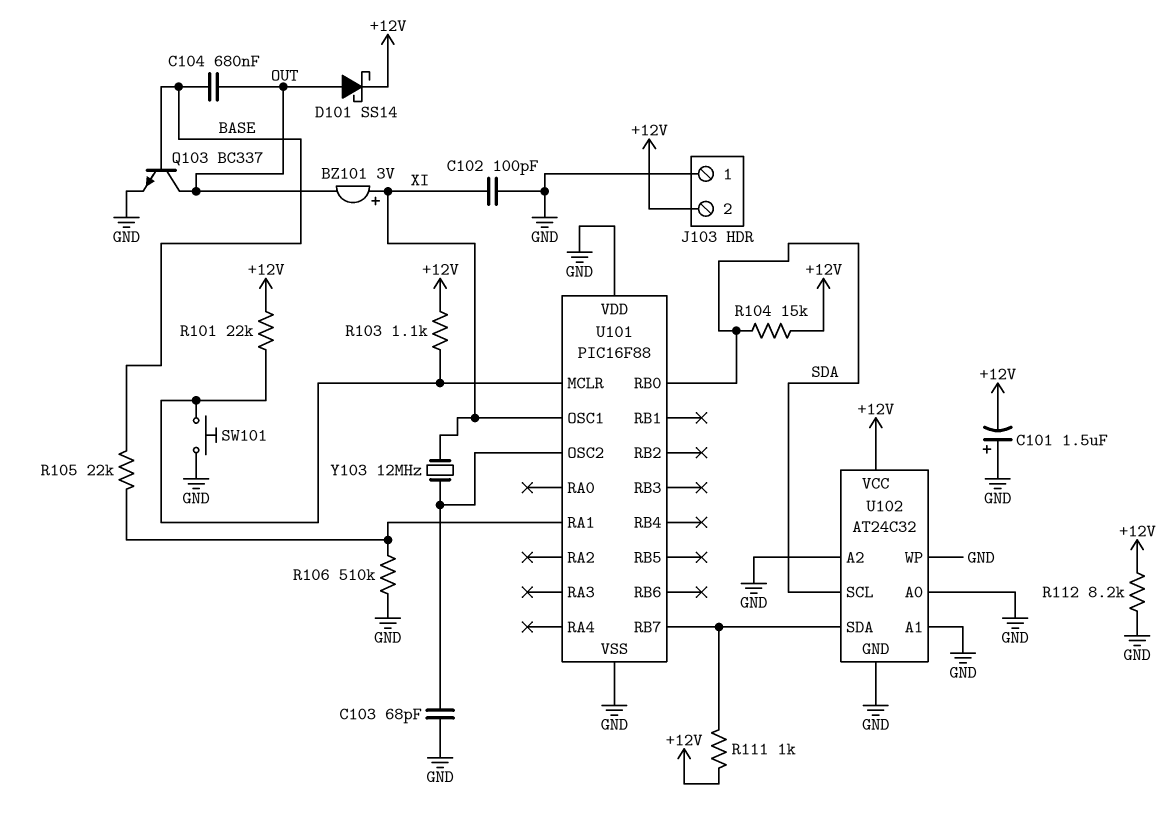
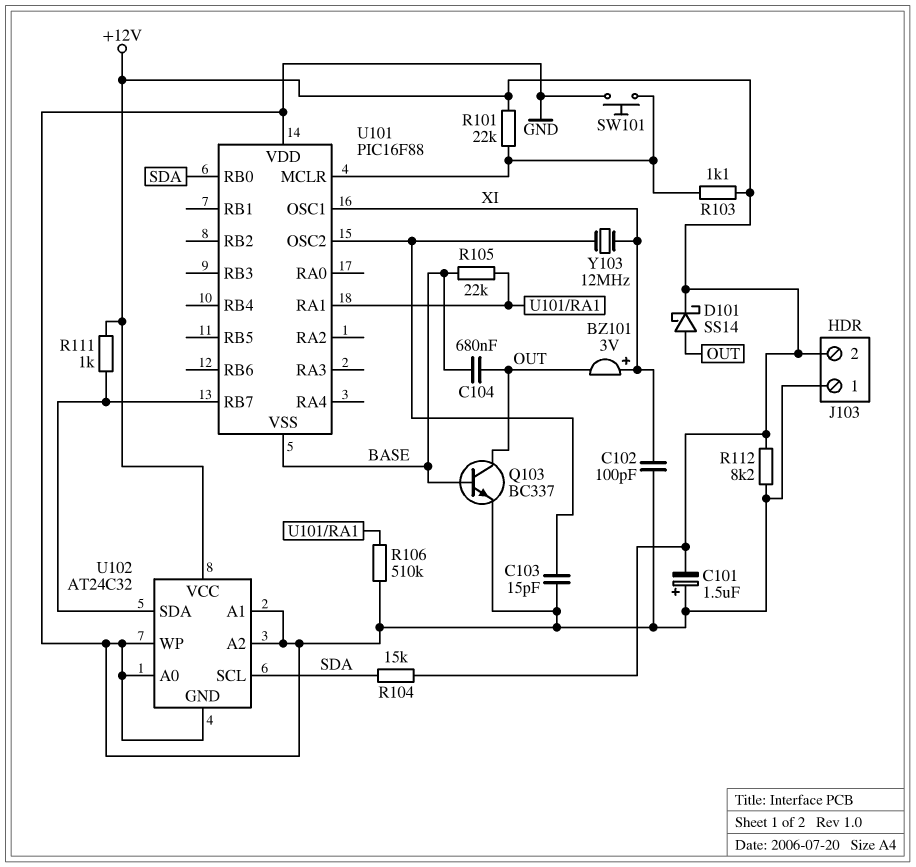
C103: 68pF (GND, U101/OSC2) -> 15pF (GND, U101/OSC2)
U101 pin VSS: GND -> BASE

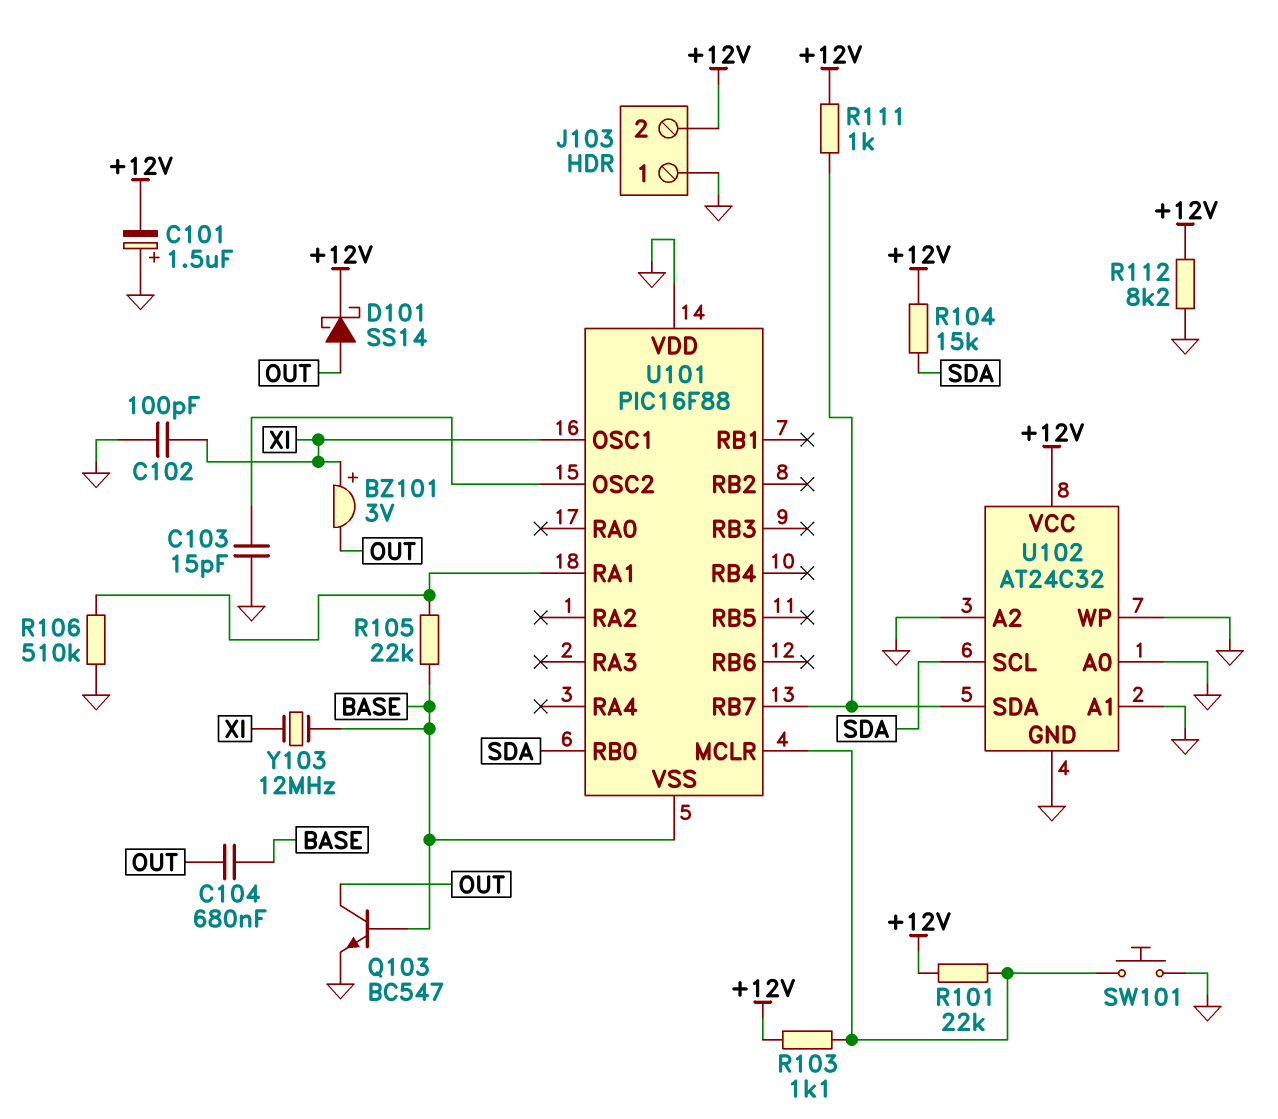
Q103: NPN BC337 (B BASE, C OUT, E GND) -> NPN BC547 (B BASE, C OUT, E GND)
Y103: 12MHz (U101/OSC2, XI) -> 12MHz (BASE, XI)

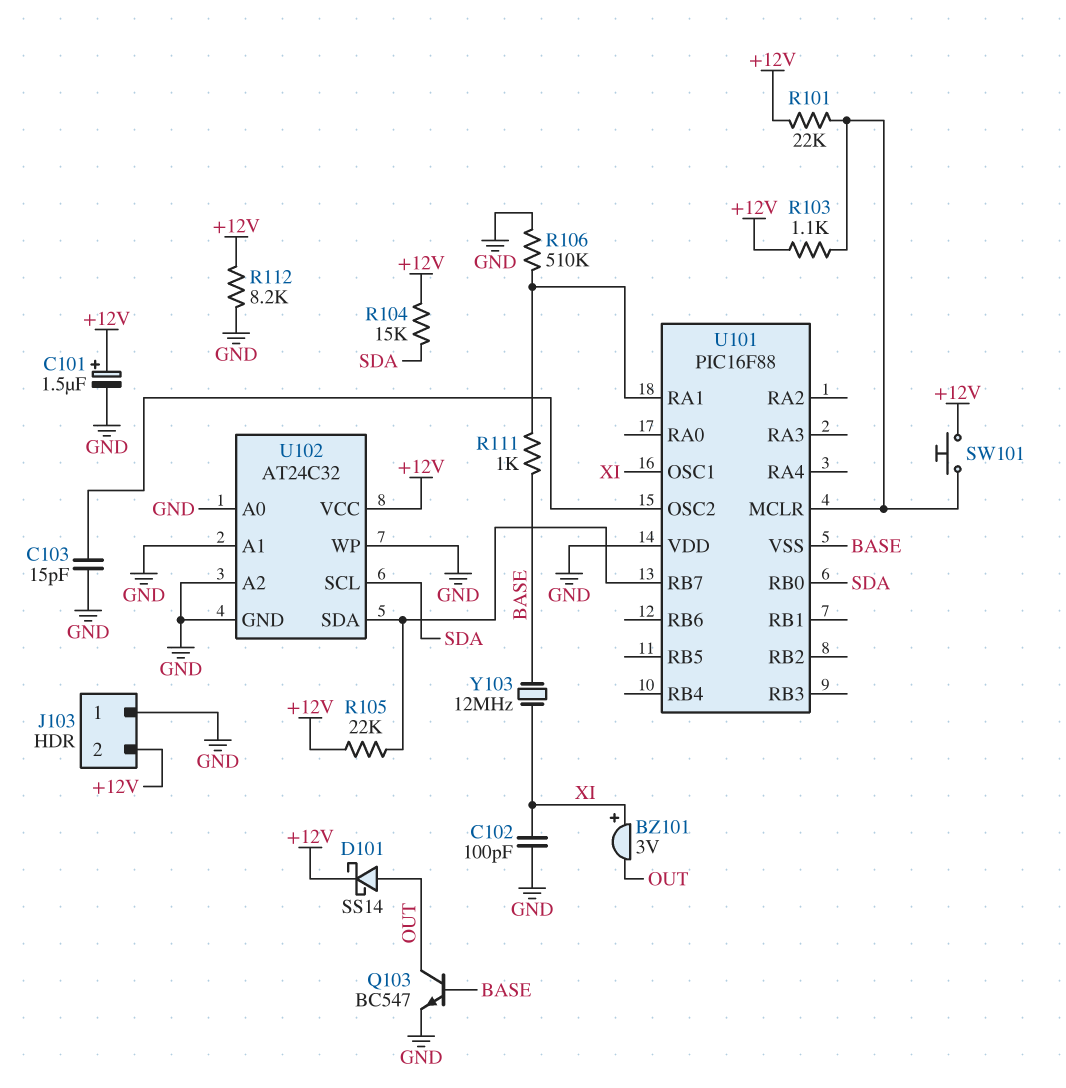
C101: 1.5uF (plus GND, minus +12V) -> 1.5uF (plus +12V, minus GND)
C104: 680nF (BASE, OUT) -> none
R105: 22k (BASE, U101/RA1) -> 22k (+12V, U101/RB7)
R111: 1k (+12V, U101/RB7) -> 1k (BASE, U101/RA1)
SW101: button (GND, U101/MCLR) -> button (+12V, U101/MCLR)

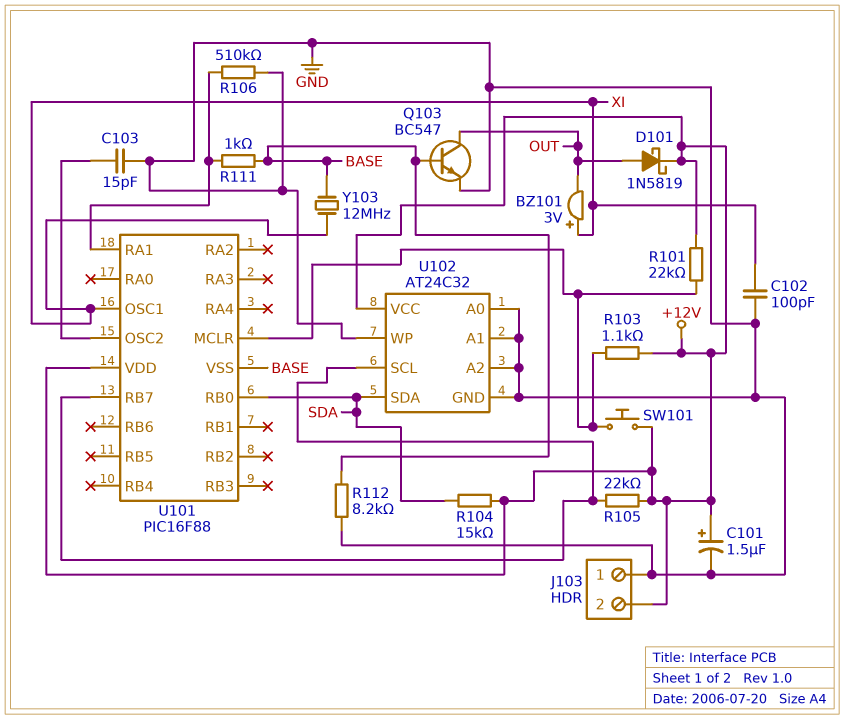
D101: schottky SS14 (A OUT, K +12V) -> schottky 1N5819 (A OUT, K +12V)
R112: 8.2k (+12V, GND) -> 8.2k (BASE, GND)
U101 pin VDD: GND -> +12V
U102 pin SCL: SDA -> U101/RB7
U102 pin SDA: U101/RB7 -> SDA

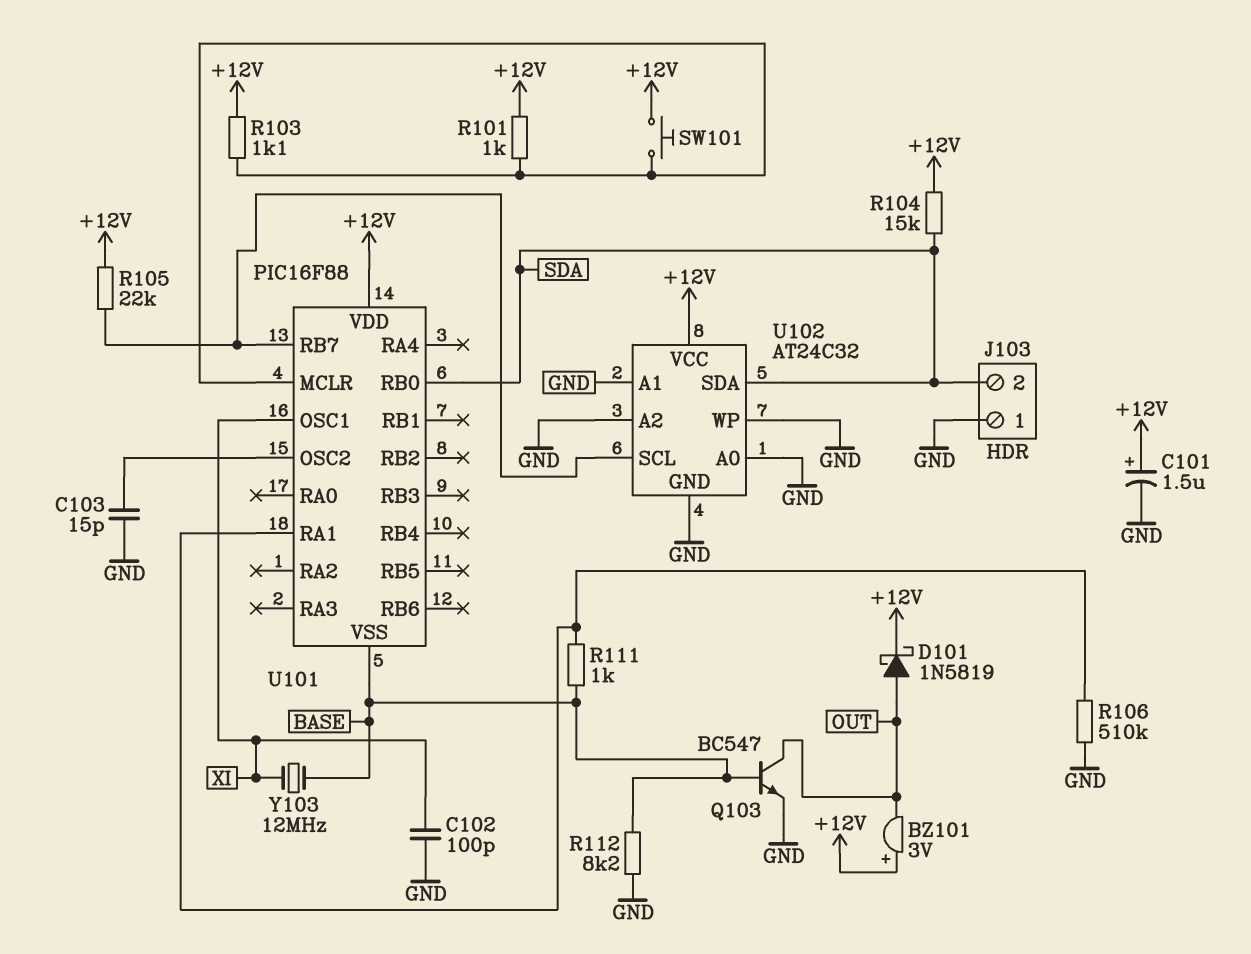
BZ101: buzzer 3V (plus XI, minus OUT) -> buzzer 3V (plus +12V, minus OUT)
J103 pin 2: +12V -> SDA
R101: 22k (+12V, U101/MCLR) -> 1k (+12V, U101/MCLR)

